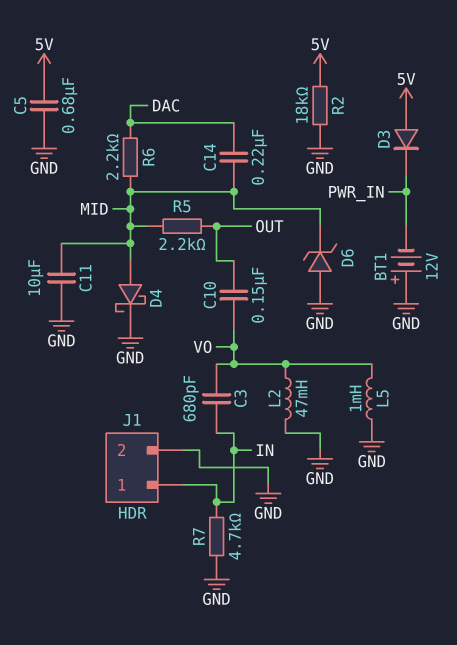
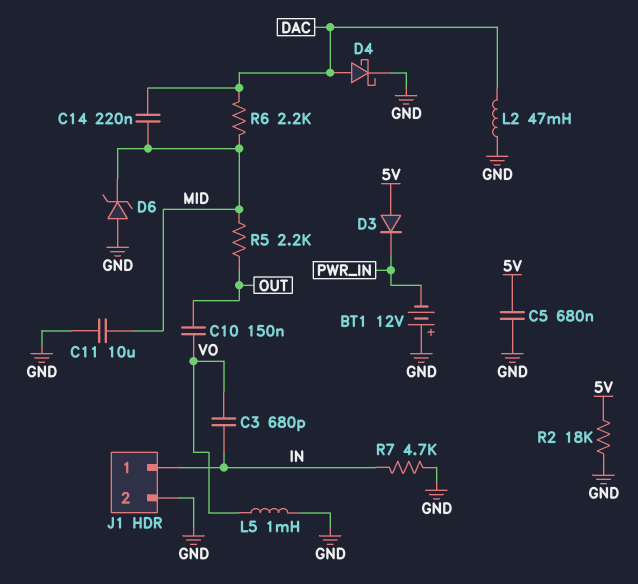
D4: schottky (A MID, K GND) -> schottky (A DAC, K GND)
L2: 47mH (GND, VO) -> 47mH (DAC, GND)

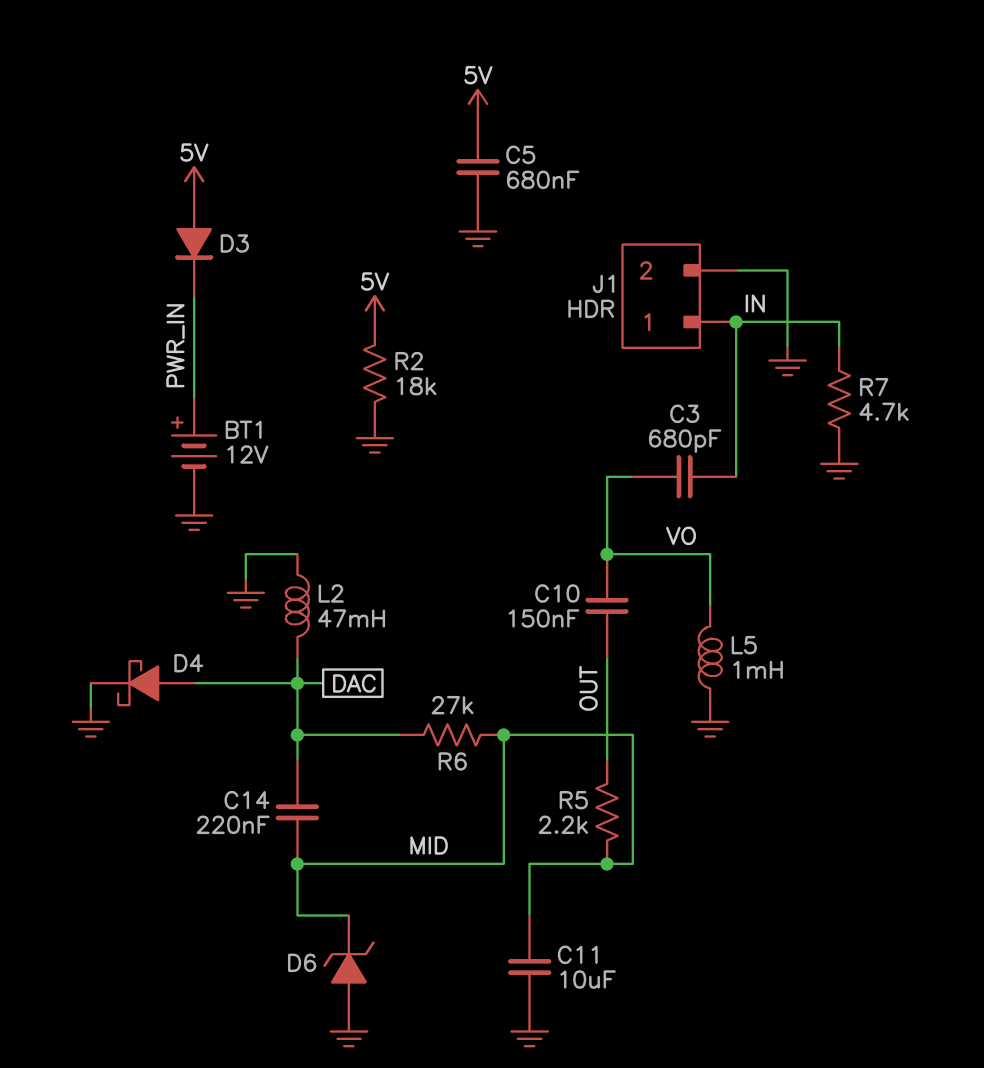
BT1: 12V (plus GND, minus PWR_IN) -> 12V (plus PWR_IN, minus GND)
R6: 2.2k (DAC, MID) -> 27k (DAC, MID)

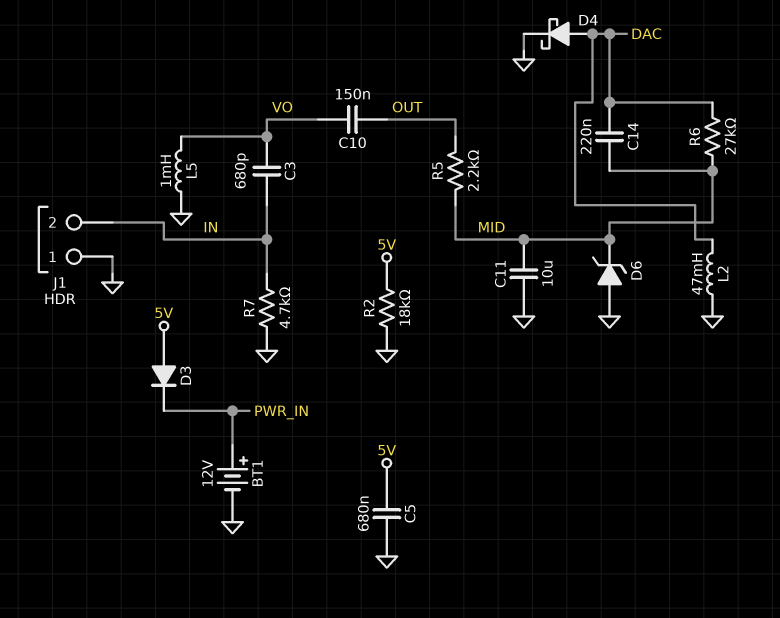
J1 pin 1: IN -> GND
J1 pin 2: GND -> IN

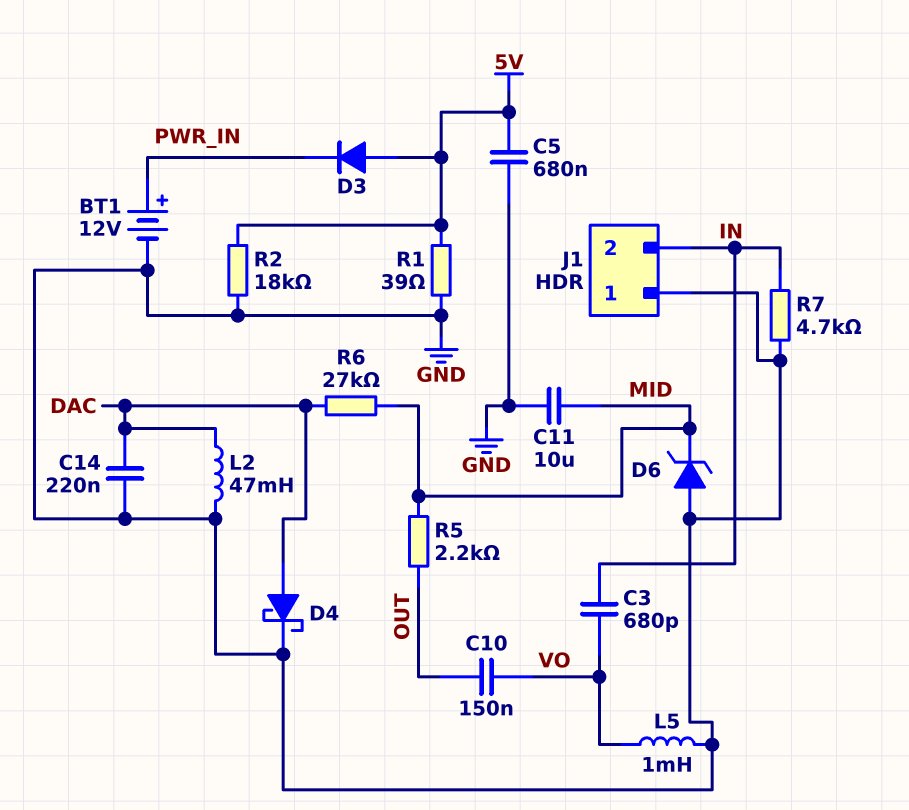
C14: 220nF (DAC, MID) -> 220nF (DAC, GND)
R1: none -> 39 (5V, GND)

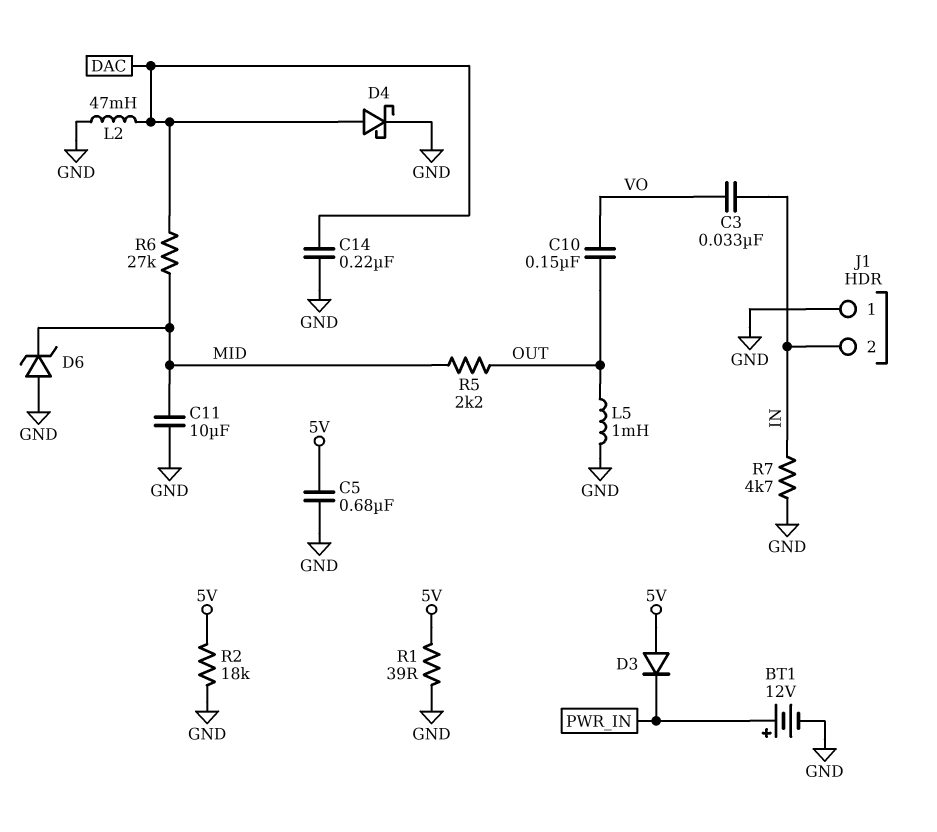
C3: 680pF (IN, VO) -> 33nF (IN, VO)
L5: 1mH (GND, VO) -> 1mH (GND, OUT)

